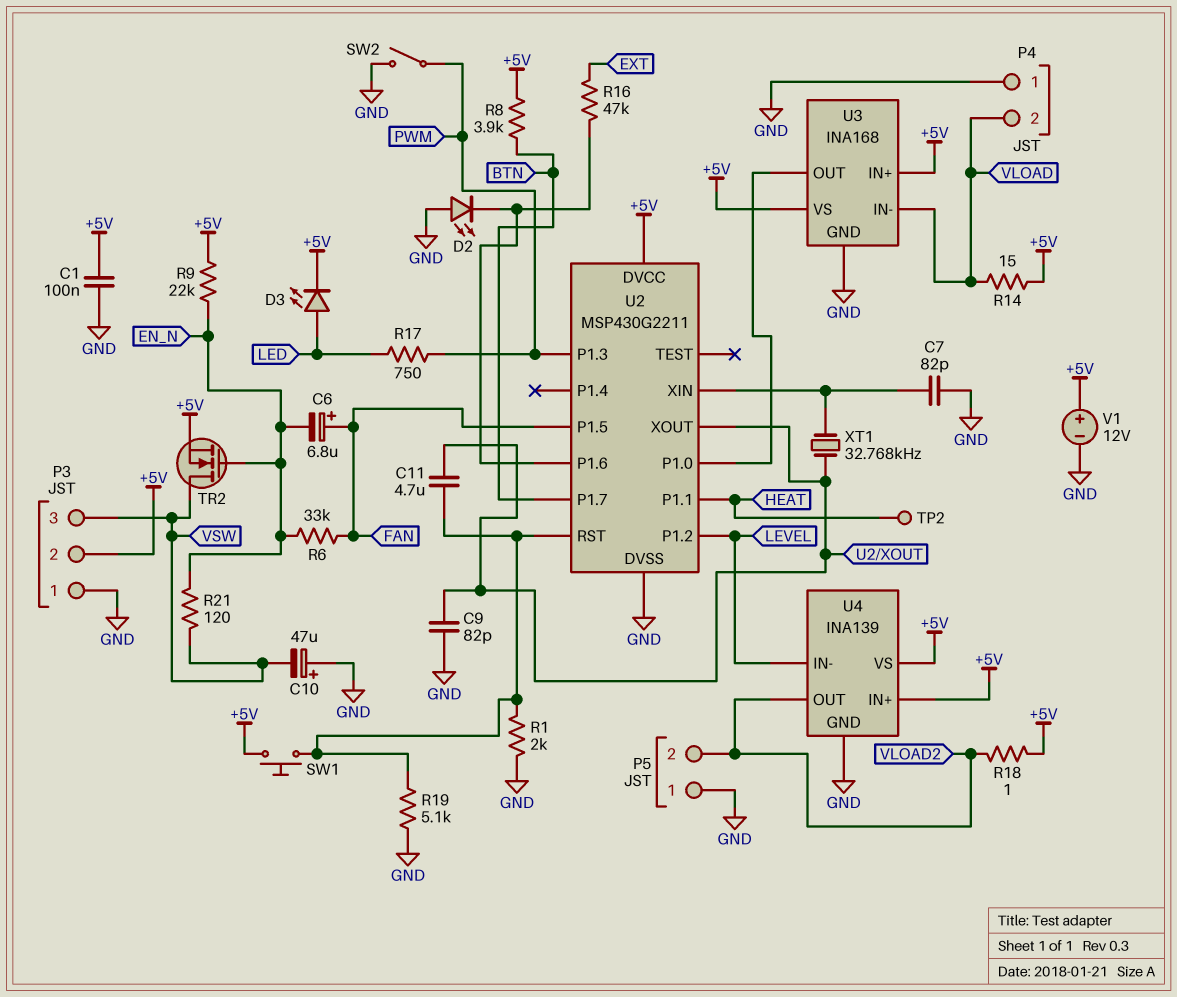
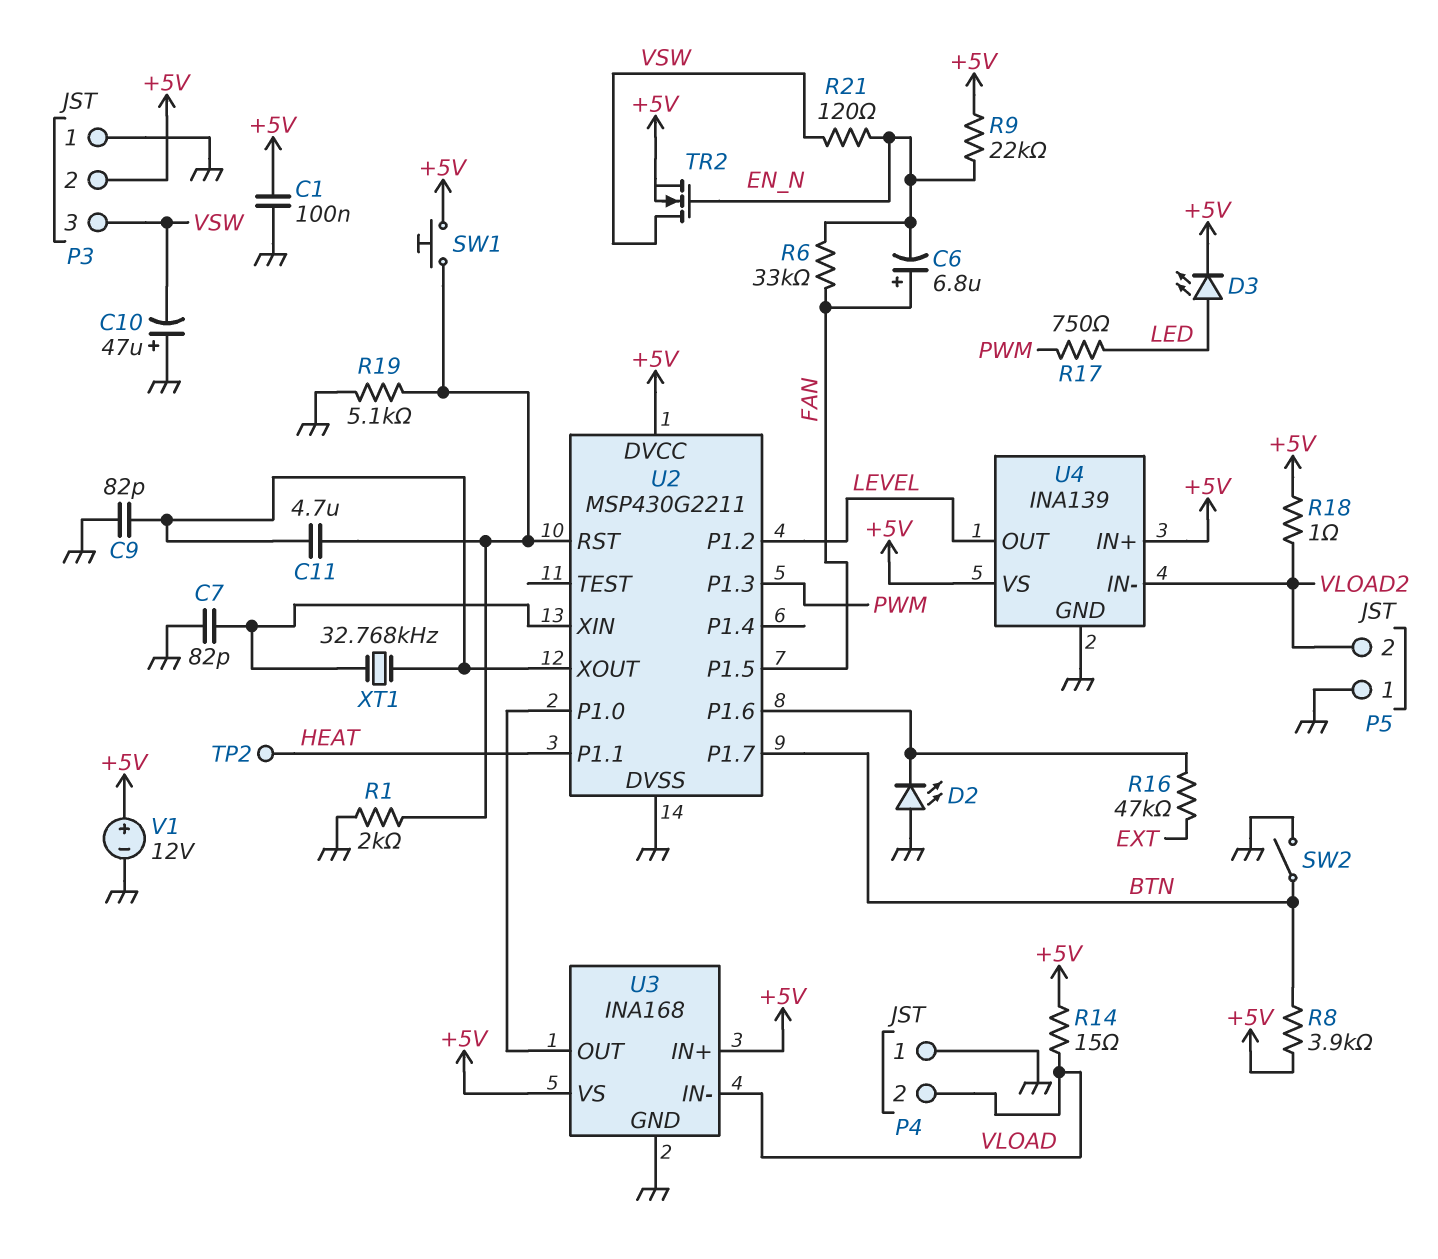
SW2: switch (GND, PWM) -> switch (BTN, GND)
U4 pin IN-: LEVEL -> VLOAD2
U4 pin OUT: VLOAD2 -> LEVEL

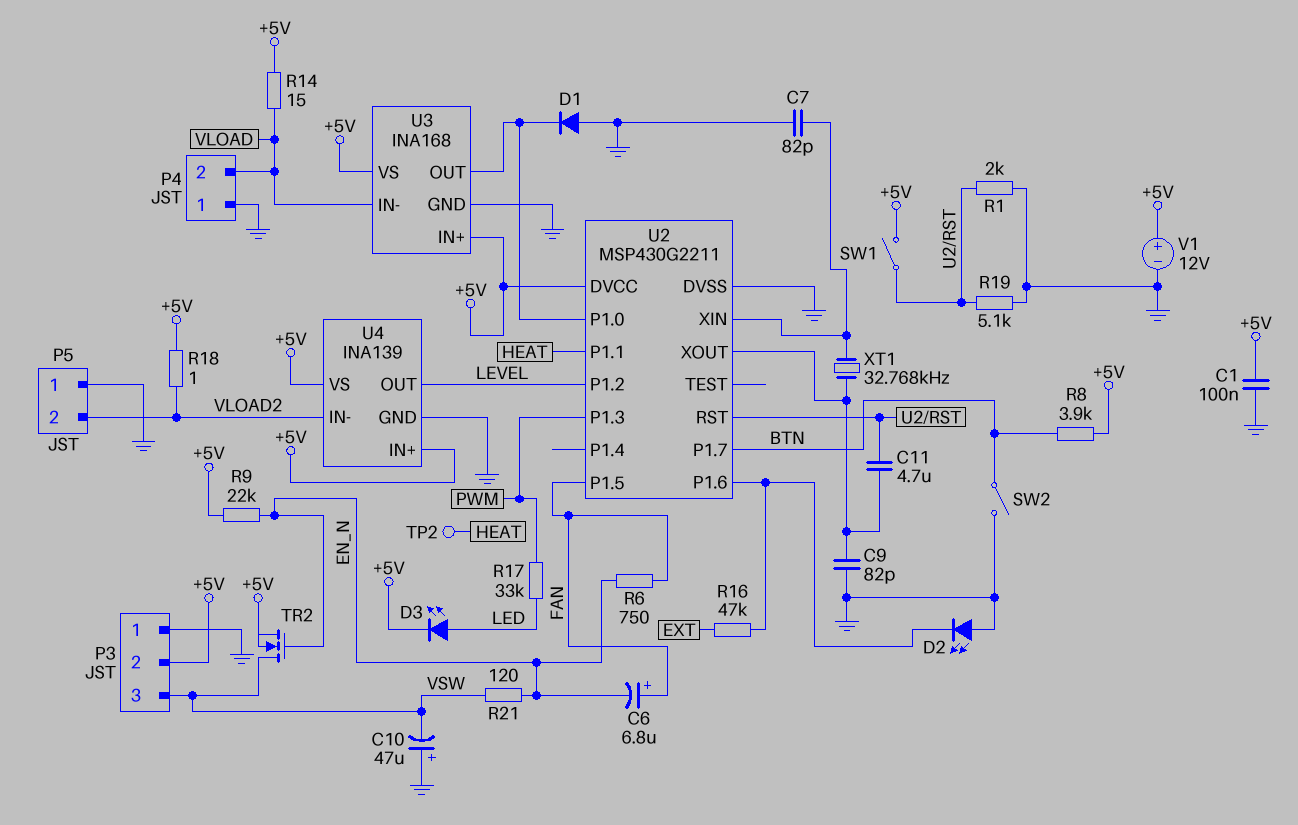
D1: none -> diode (A GND, K U2/P1.0)
R6: 33k (EN_N, FAN) -> 750 (EN_N, FAN)
R17: 750 (LED, PWM) -> 33k (LED, PWM)
SW1: button (+5V, U2/RST) -> switch (+5V, U2/RST)

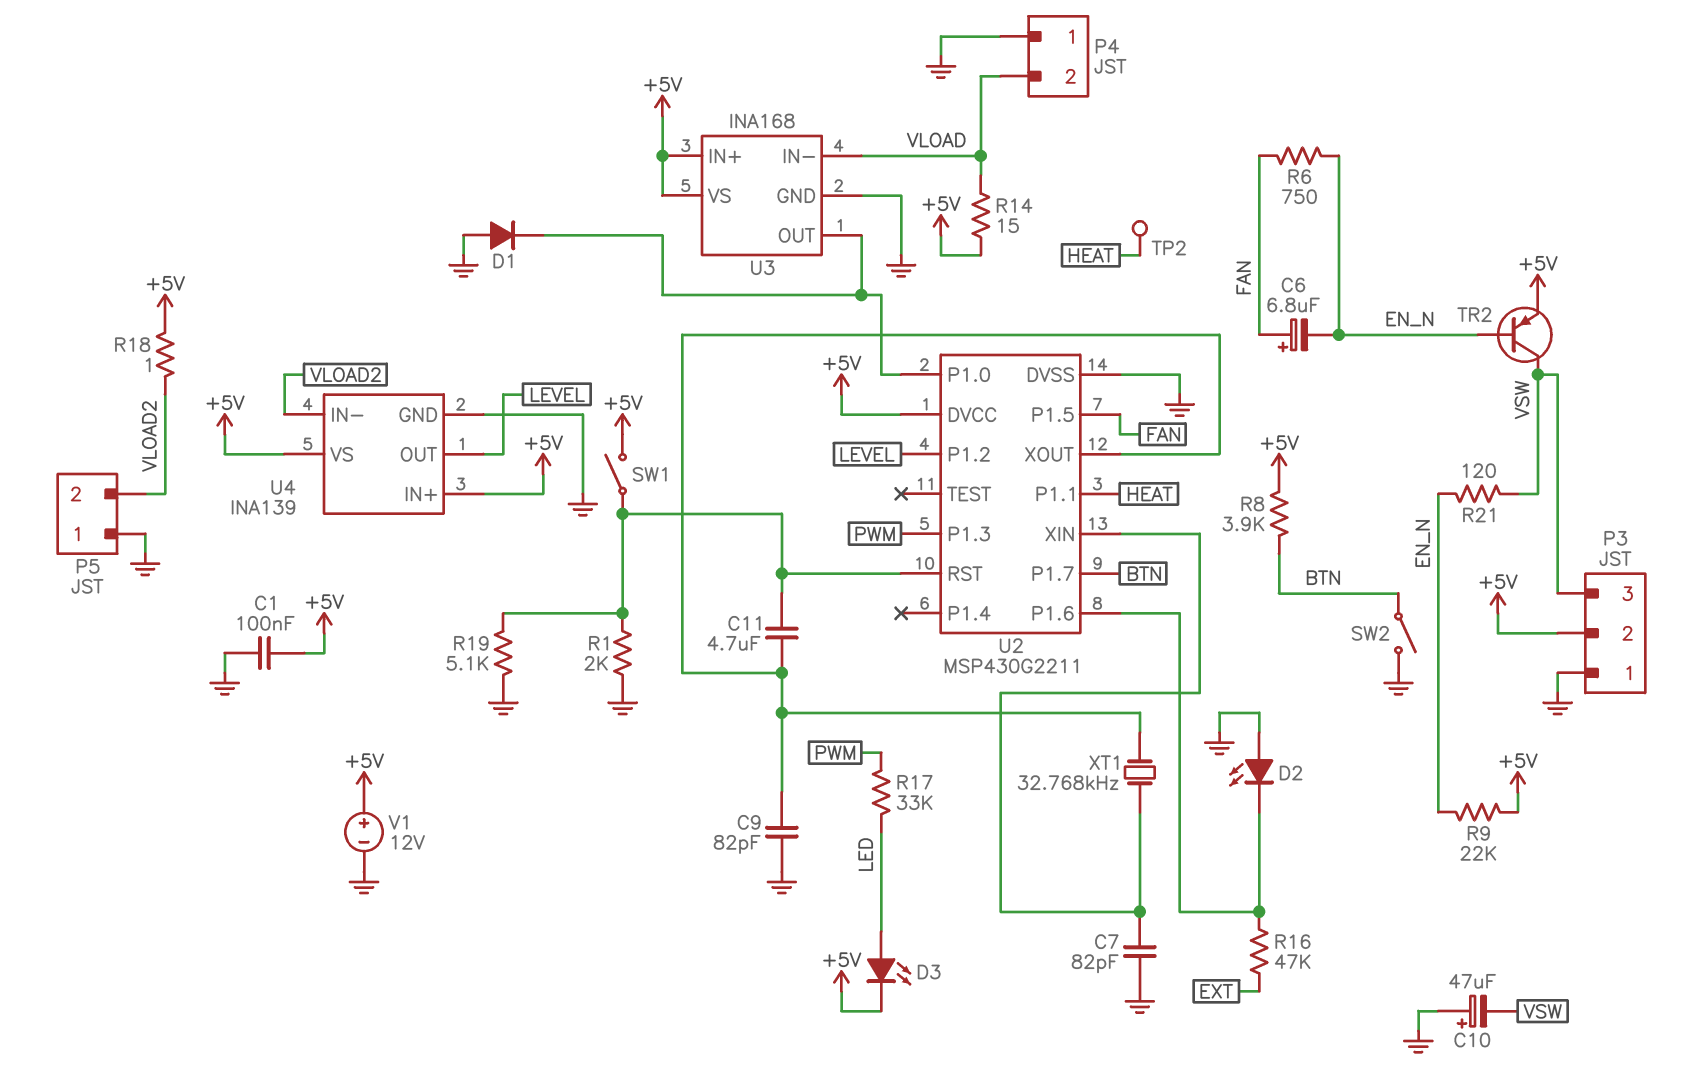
TR2: NMOS (G EN_N, D VSW, S +5V) -> PNP (B EN_N, C VSW, E +5V)

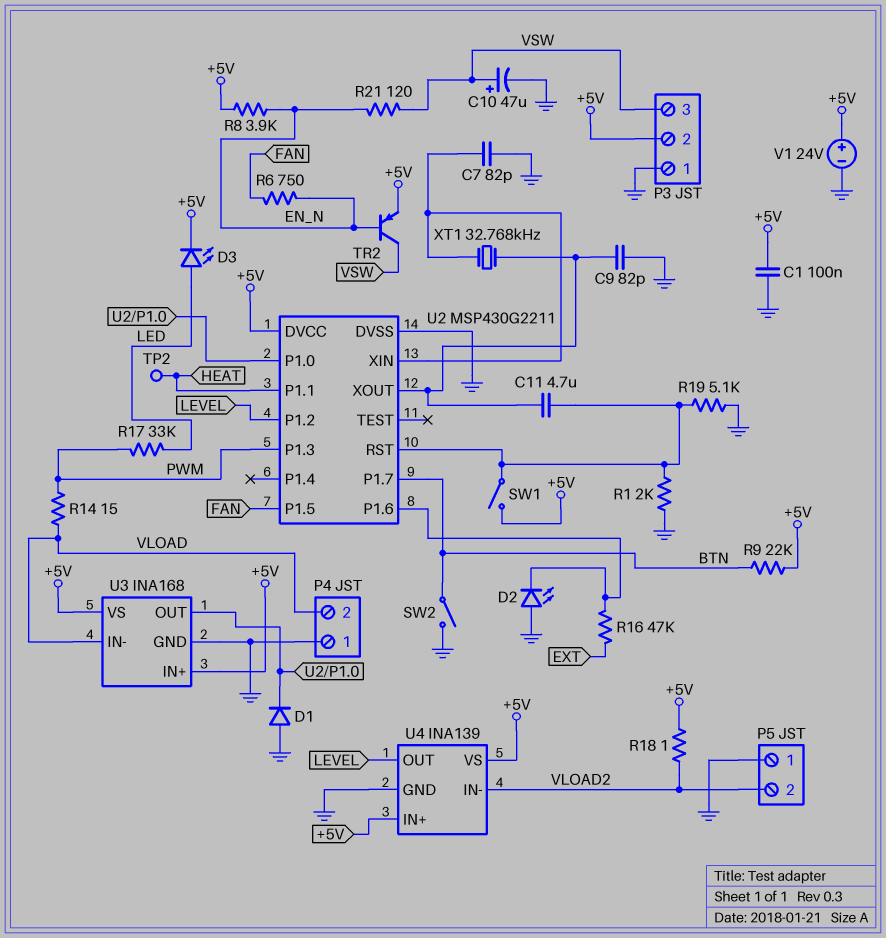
C6: 6.8uF (plus FAN, minus EN_N) -> none
C10: 47uF (plus GND, minus VSW) -> 47uF (plus VSW, minus GND)
R8: 3.9k (+5V, BTN) -> 3.9k (+5V, EN_N)
R9: 22k (+5V, EN_N) -> 22k (+5V, BTN)
R14: 15 (+5V, VLOAD) -> 15 (PWM, VLOAD)
V1: 12V (plus +5V, minus GND) -> 24V (plus +5V, minus GND)

